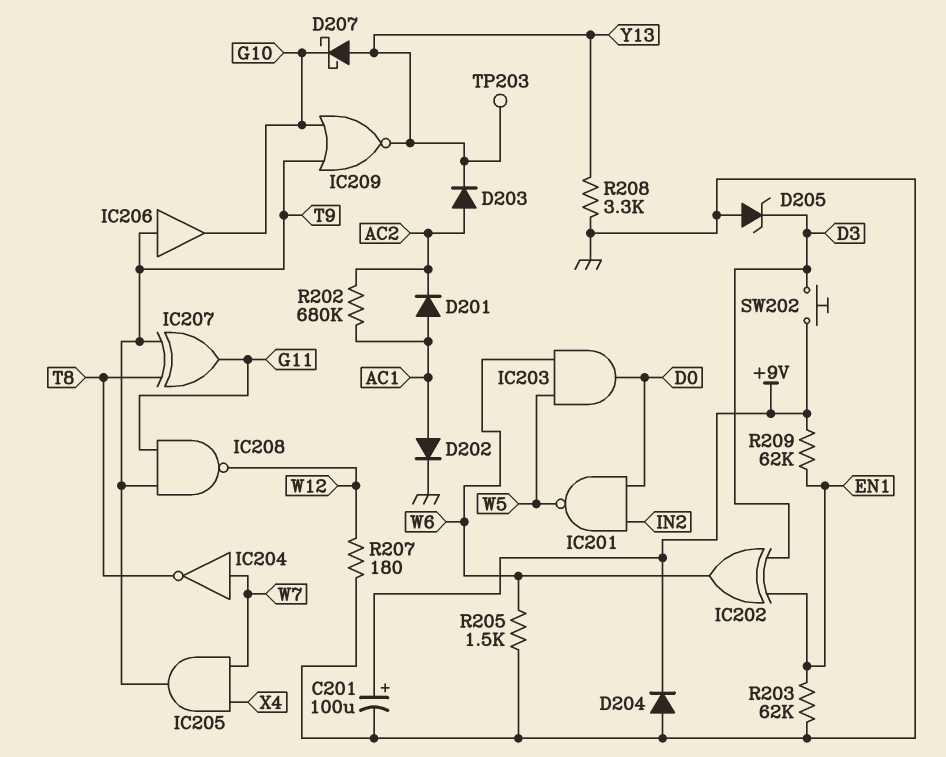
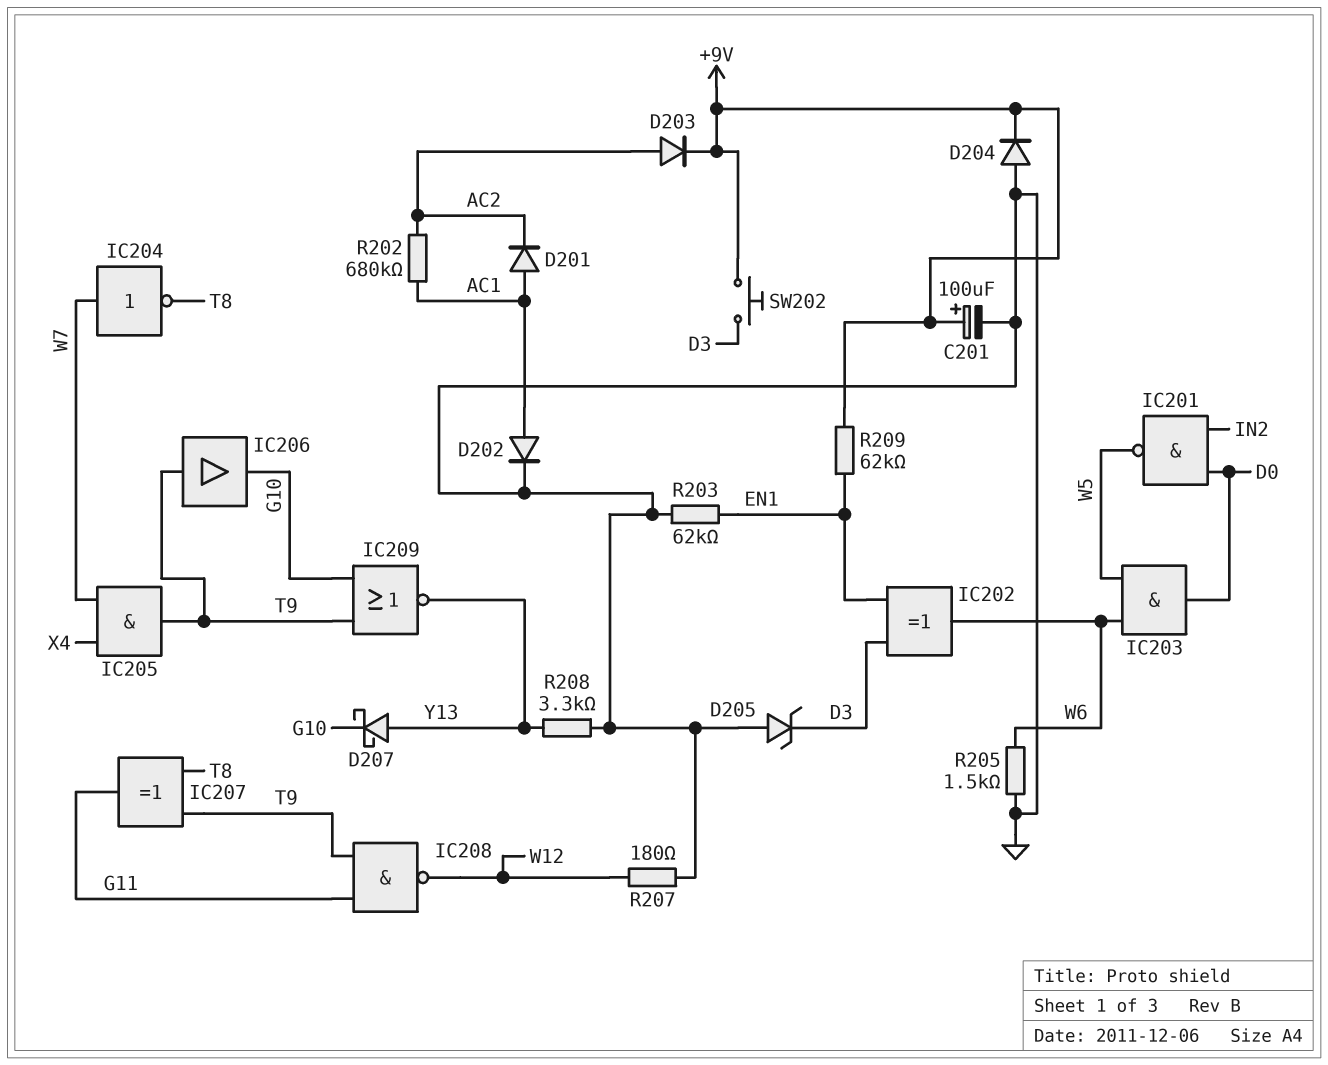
D203: diode (A AC2, K Y13) -> diode (A AC2, K +9V)
TP203: test point (Y13) -> none

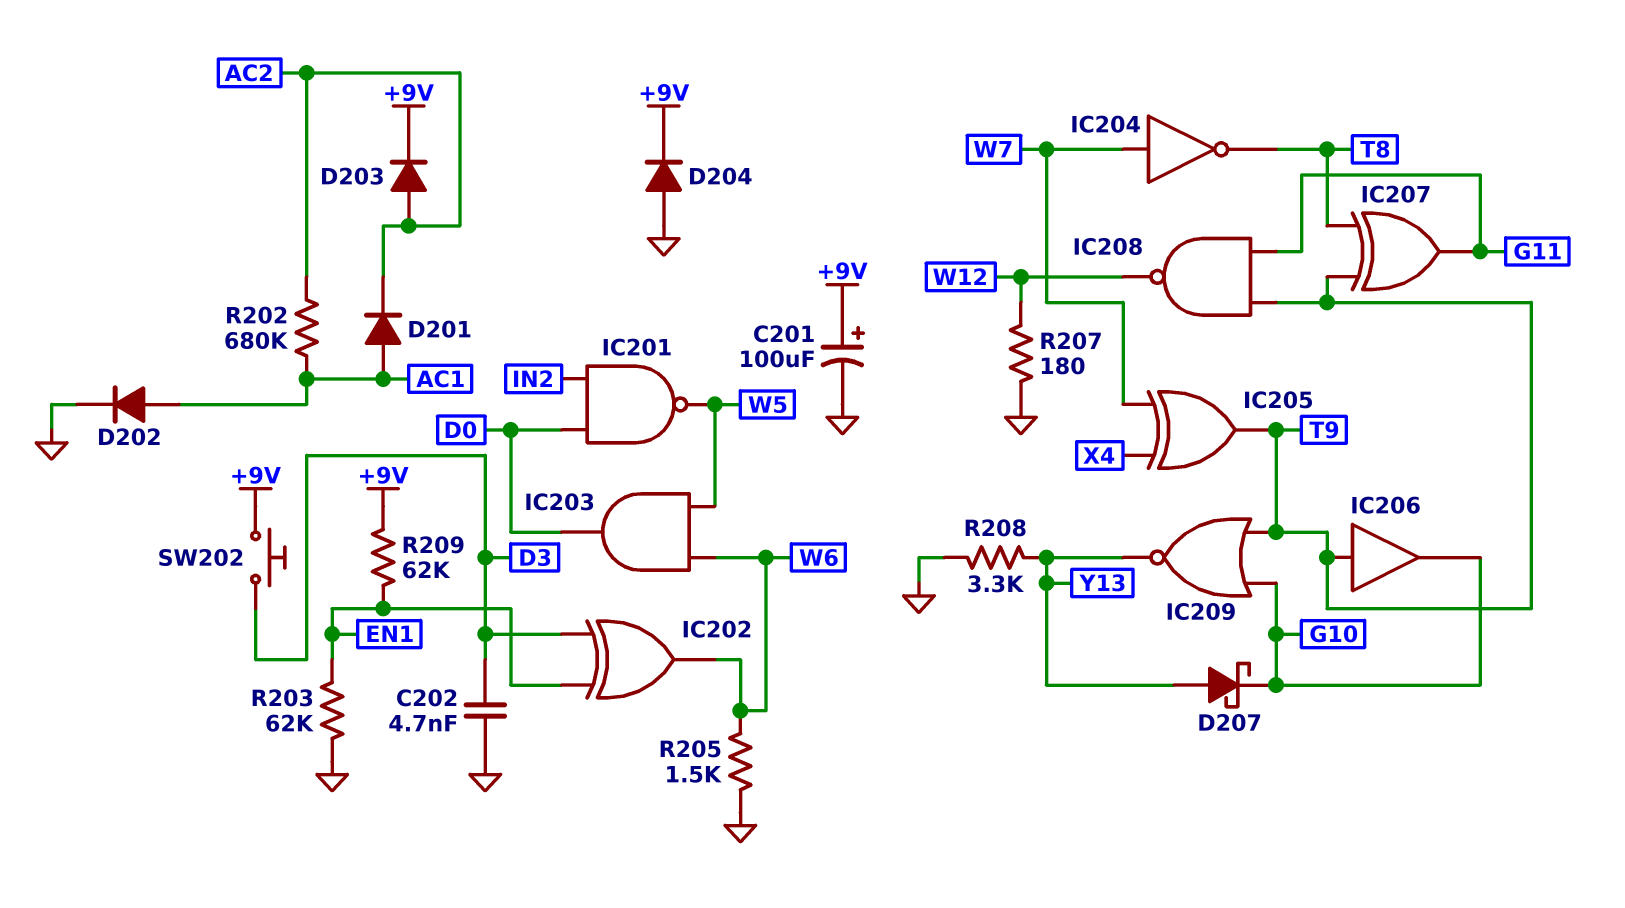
C202: none -> 4.7nF (D3, GND)
D205: zener (A GND, K D3) -> none
IC205: AND (in W7, in X4, out T9) -> XOR (in W7, in X4, out T9)

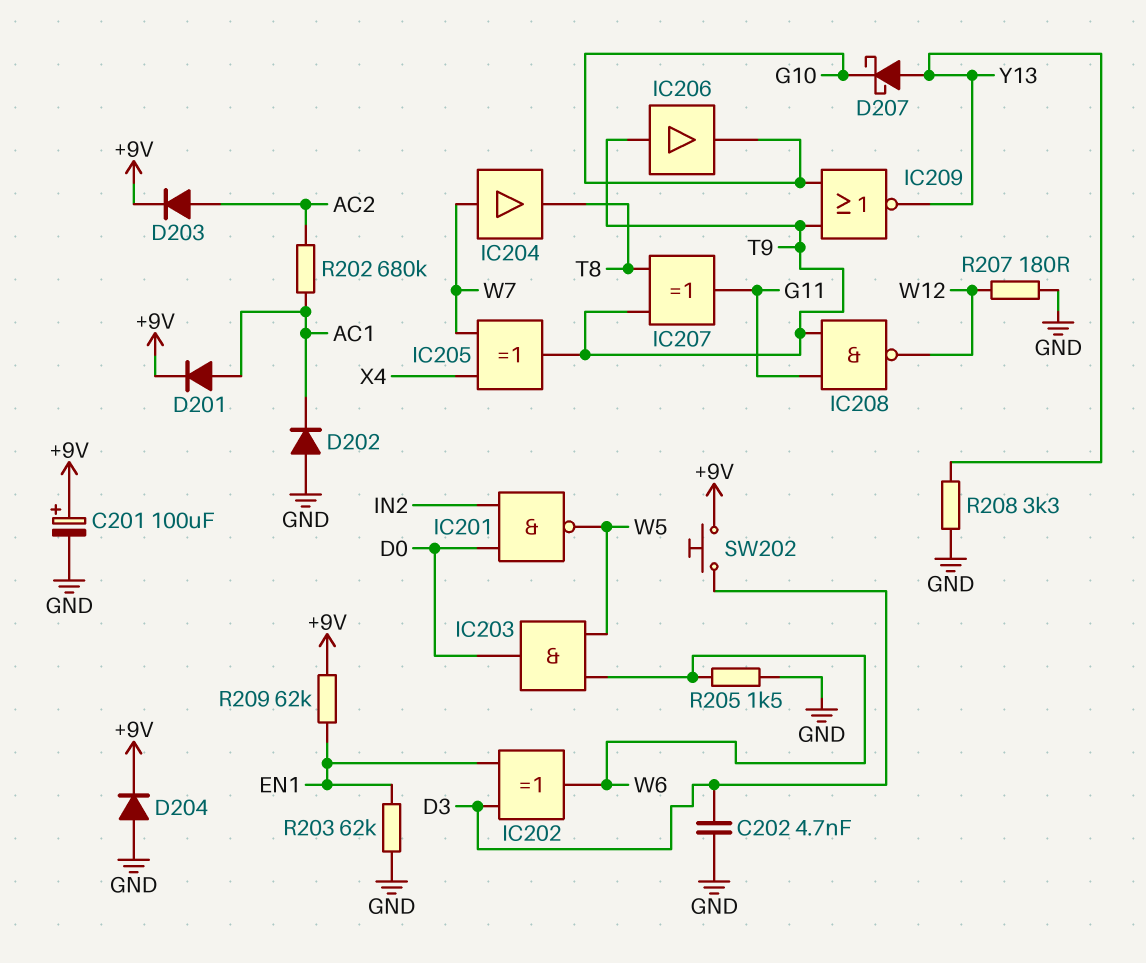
D201: diode (A AC1, K AC2) -> diode (A AC1, K +9V)
D202: diode (A AC1, K GND) -> diode (A GND, K AC1)
IC204: NOT (in W7, out T8) -> buffer (in W7, out T8)

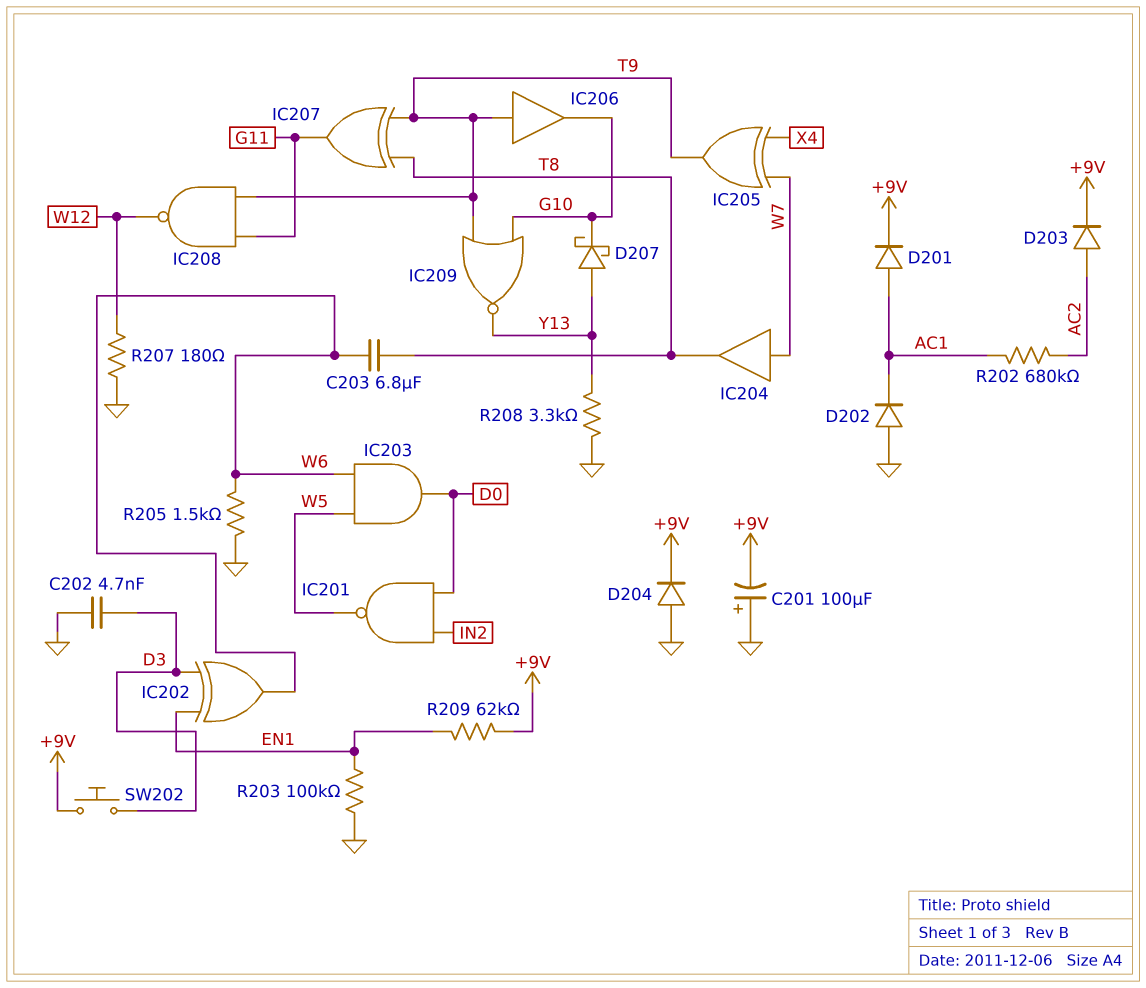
C201: 100uF (plus +9V, minus GND) -> 100uF (plus GND, minus +9V)
C203: none -> 6.8uF (T8, W6)
R203: 62k (EN1, GND) -> 100k (EN1, GND)

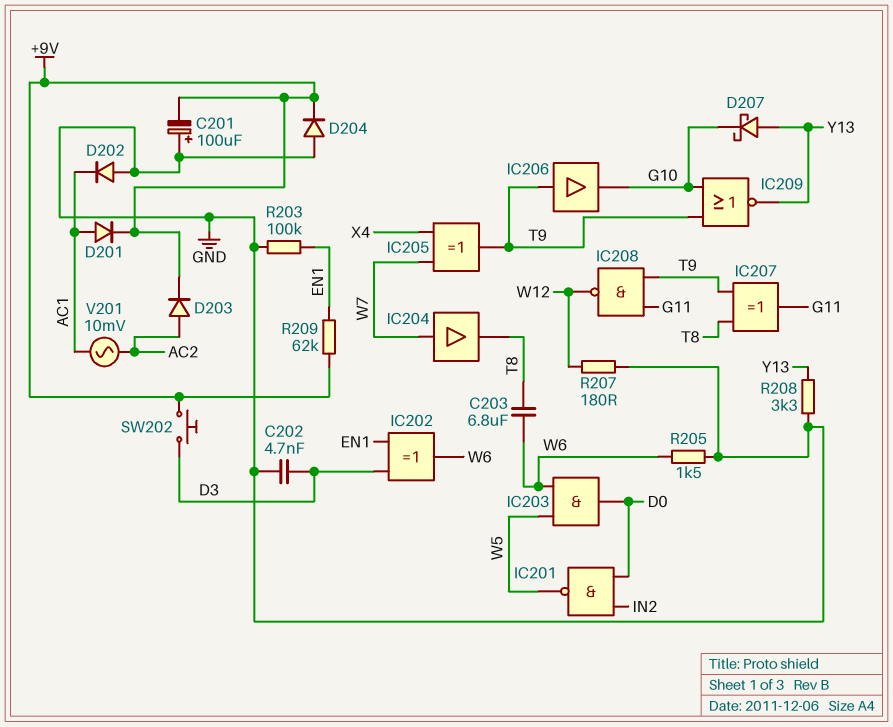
R202: 680k (AC1, AC2) -> none
V201: none -> AC 10mV (AC1, AC2)

